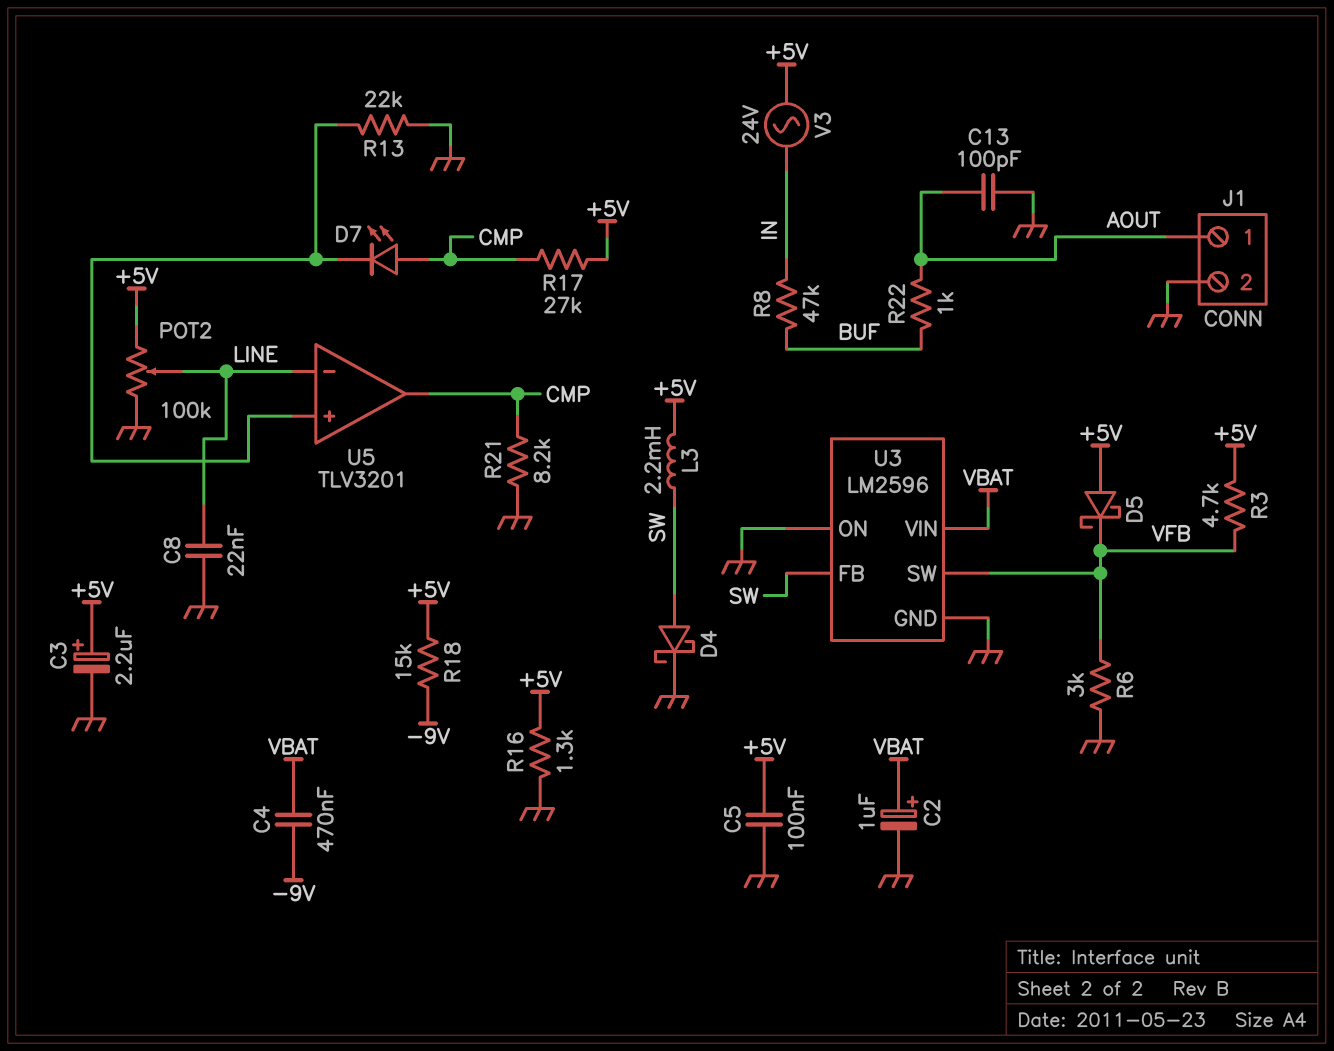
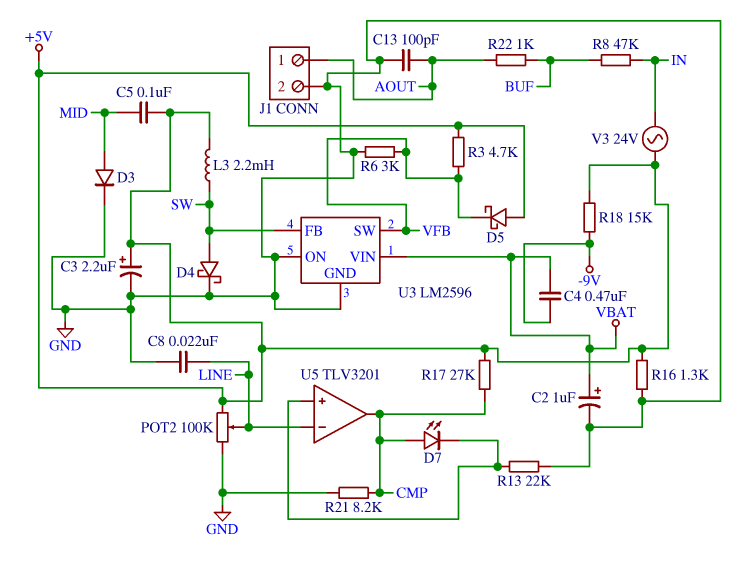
C5: 100nF (+5V, GND) -> 100nF (+5V, MID)
D3: none -> diode (A MID, K GND)

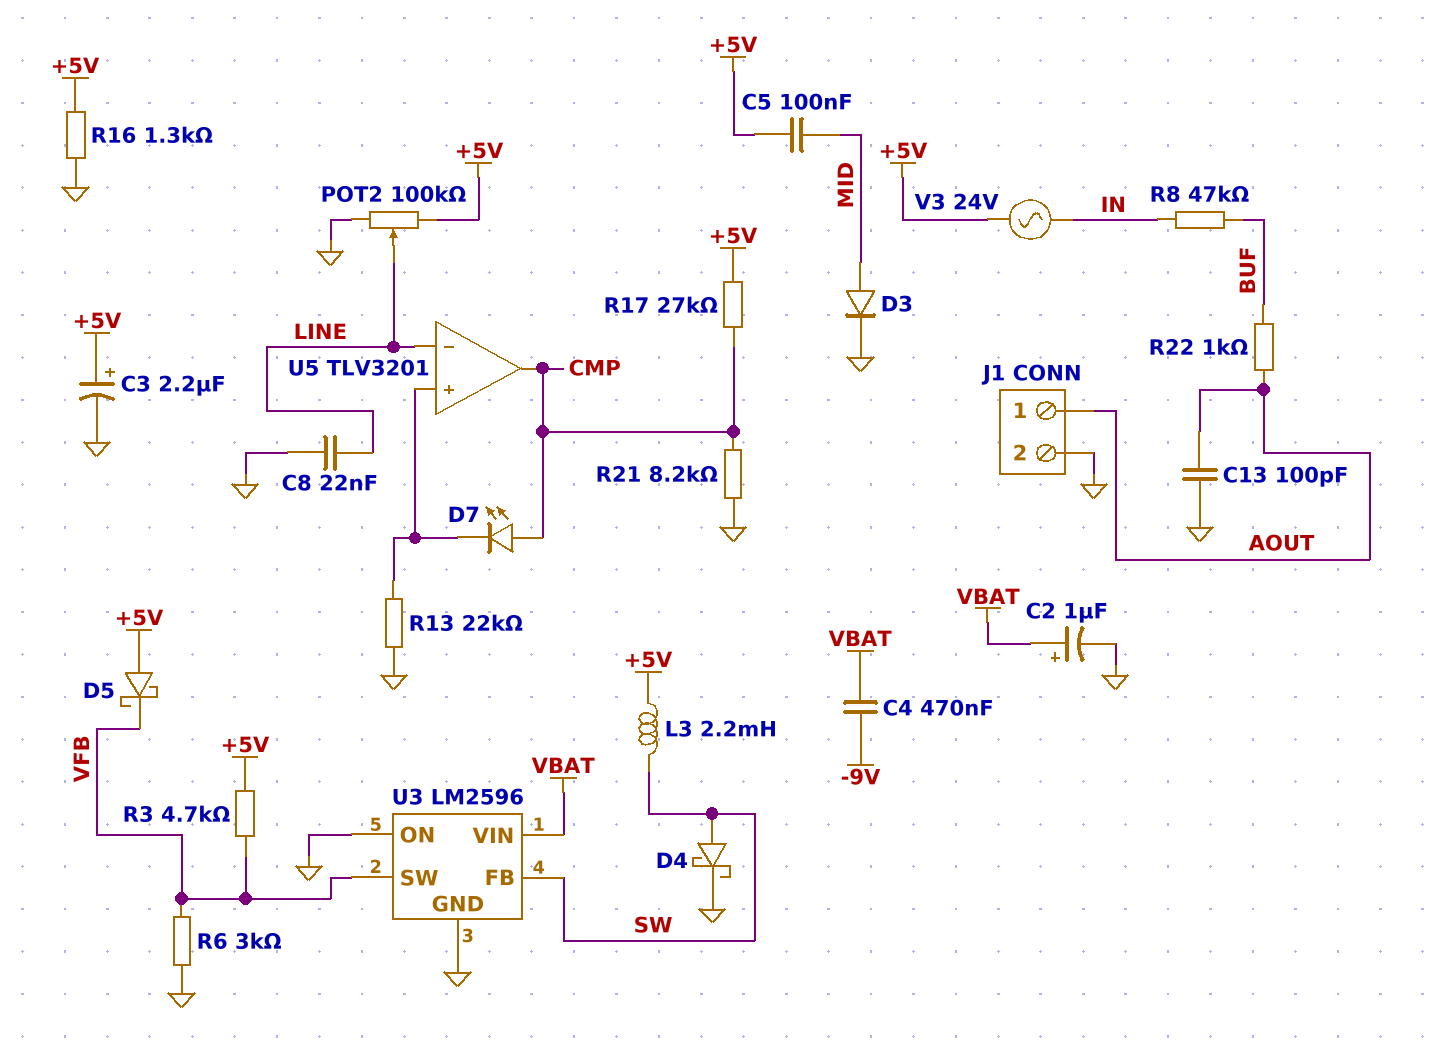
R18: 15k (+5V, -9V) -> none

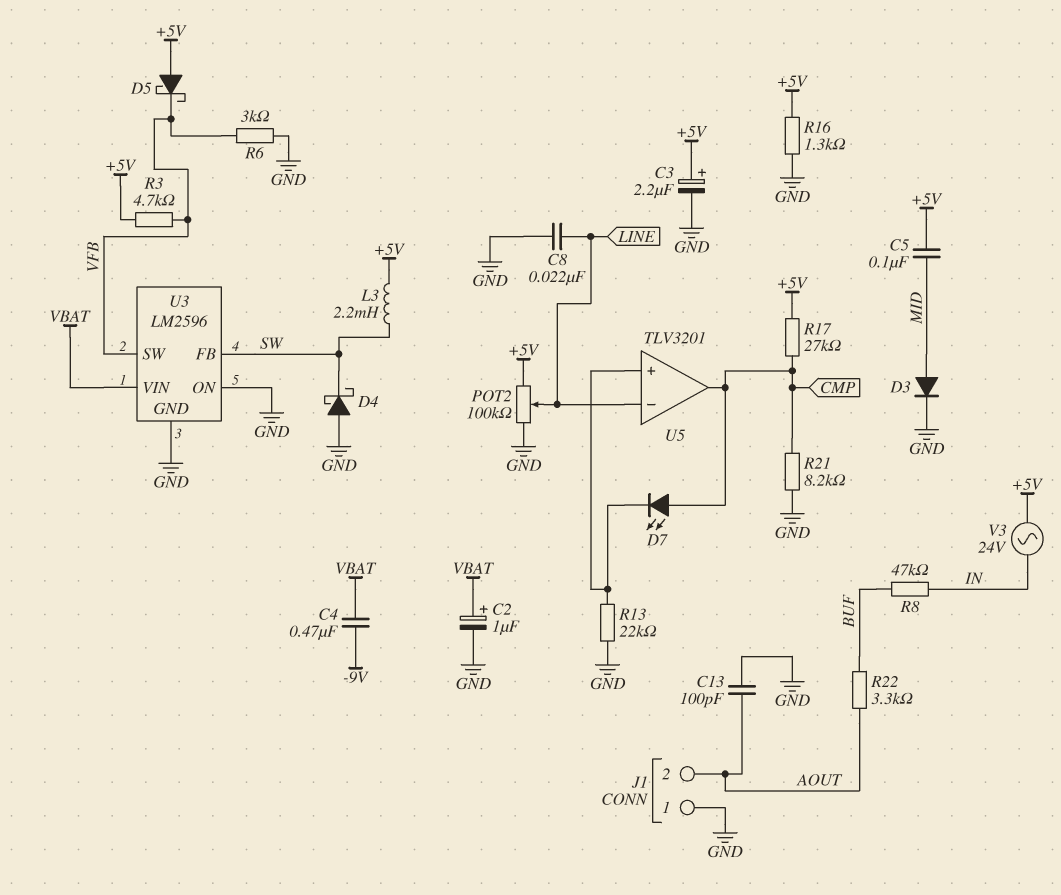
D4: schottky (A SW, K GND) -> schottky (A GND, K SW)
J1 pin 1: AOUT -> GND
J1 pin 2: GND -> AOUT
R22: 1k (AOUT, BUF) -> 3.3k (AOUT, BUF)

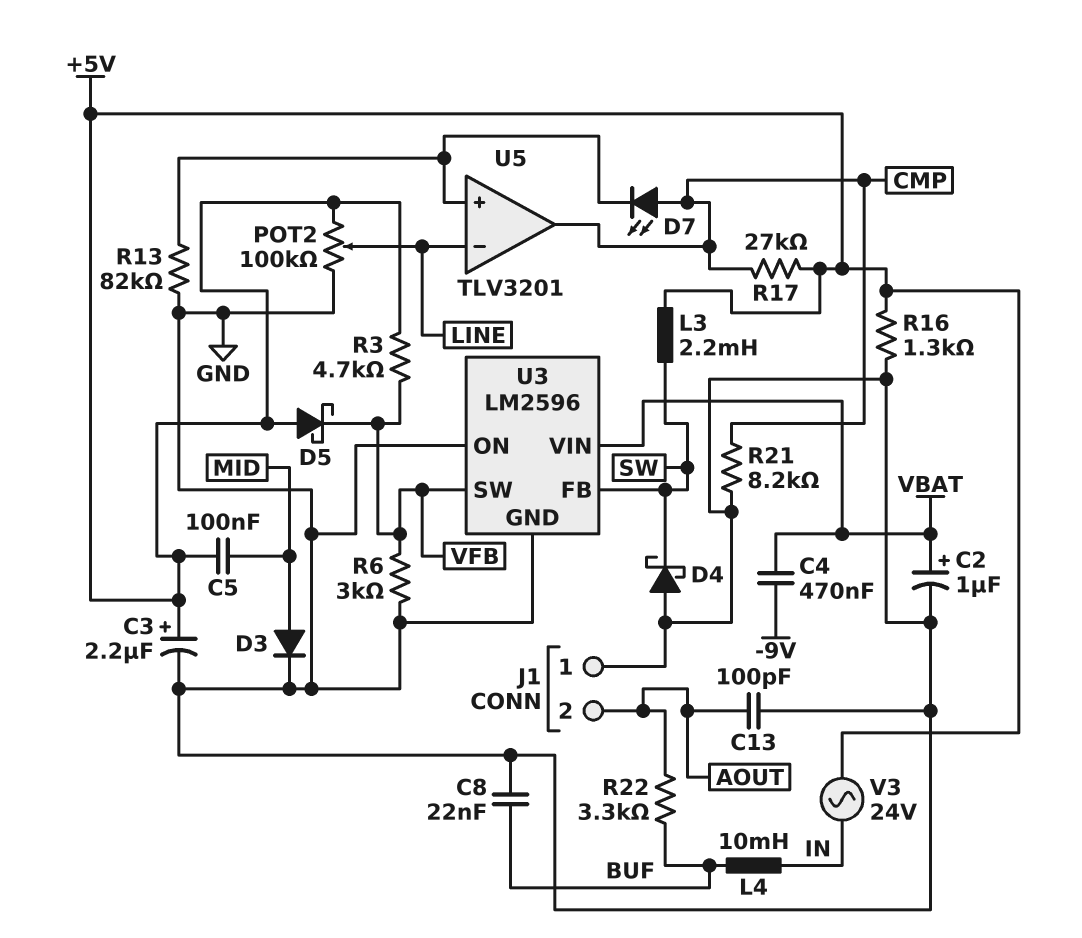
C8: 22nF (GND, LINE) -> 22nF (BUF, GND)
L4: none -> 10mH (BUF, IN)
R8: 47k (BUF, IN) -> none
R13: 22k (GND, U5/in+) -> 82k (GND, U5/in+)

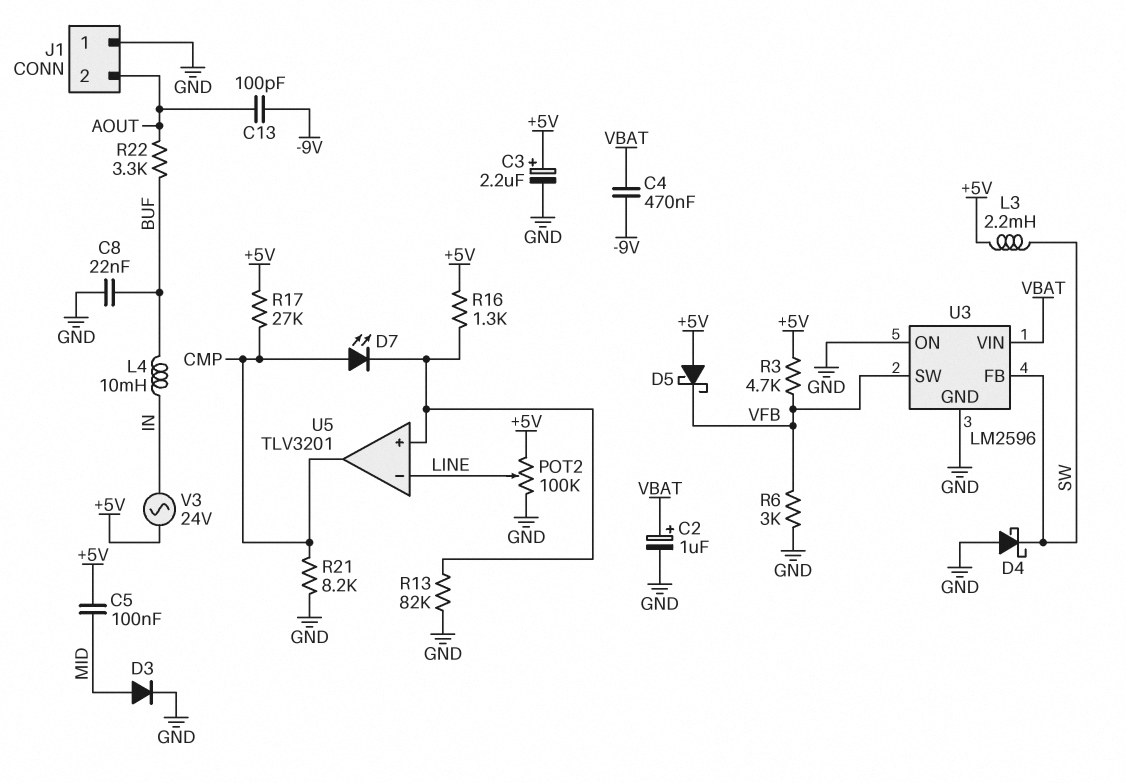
C13: 100pF (AOUT, GND) -> 100pF (-9V, AOUT)
R16: 1.3k (+5V, GND) -> 1.3k (+5V, U5/in+)

